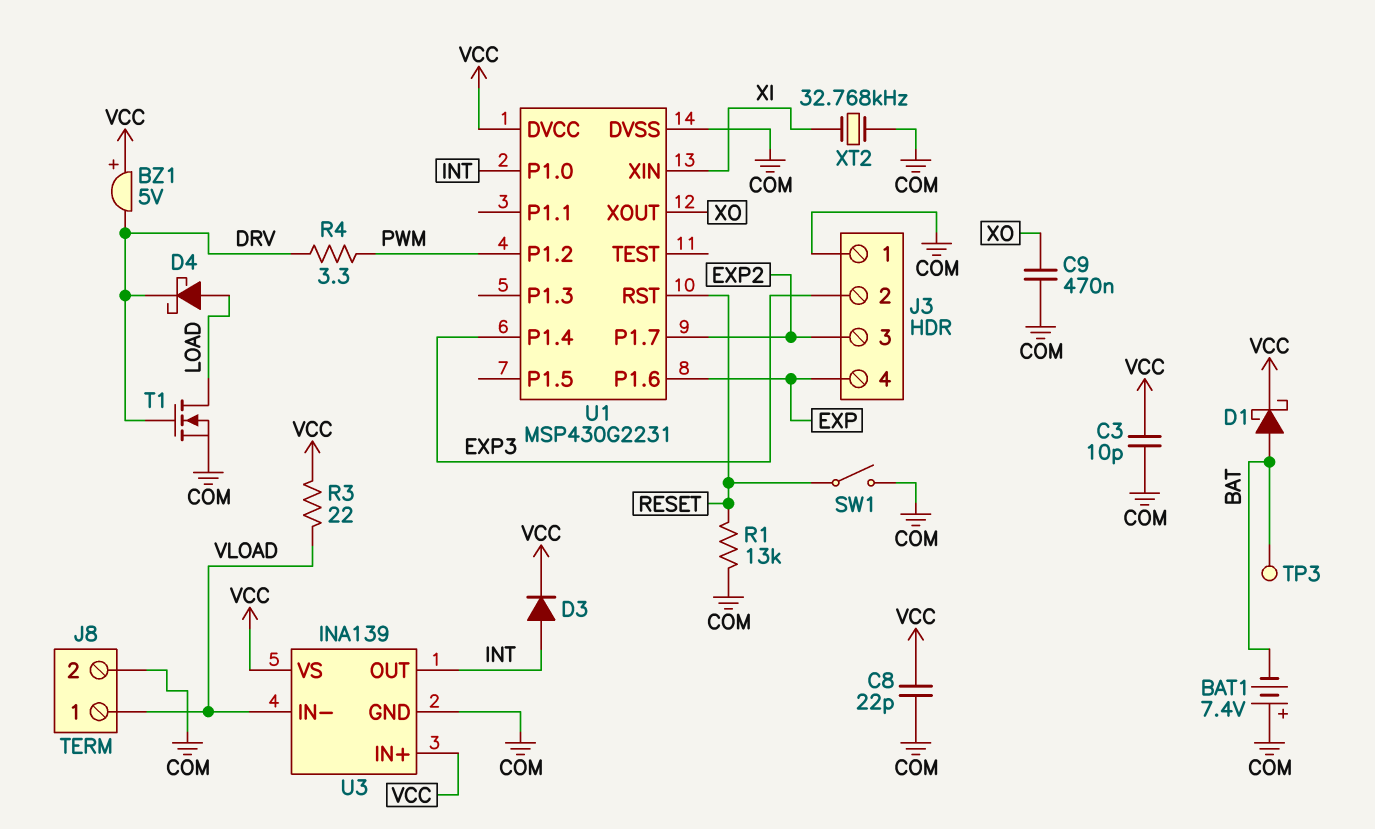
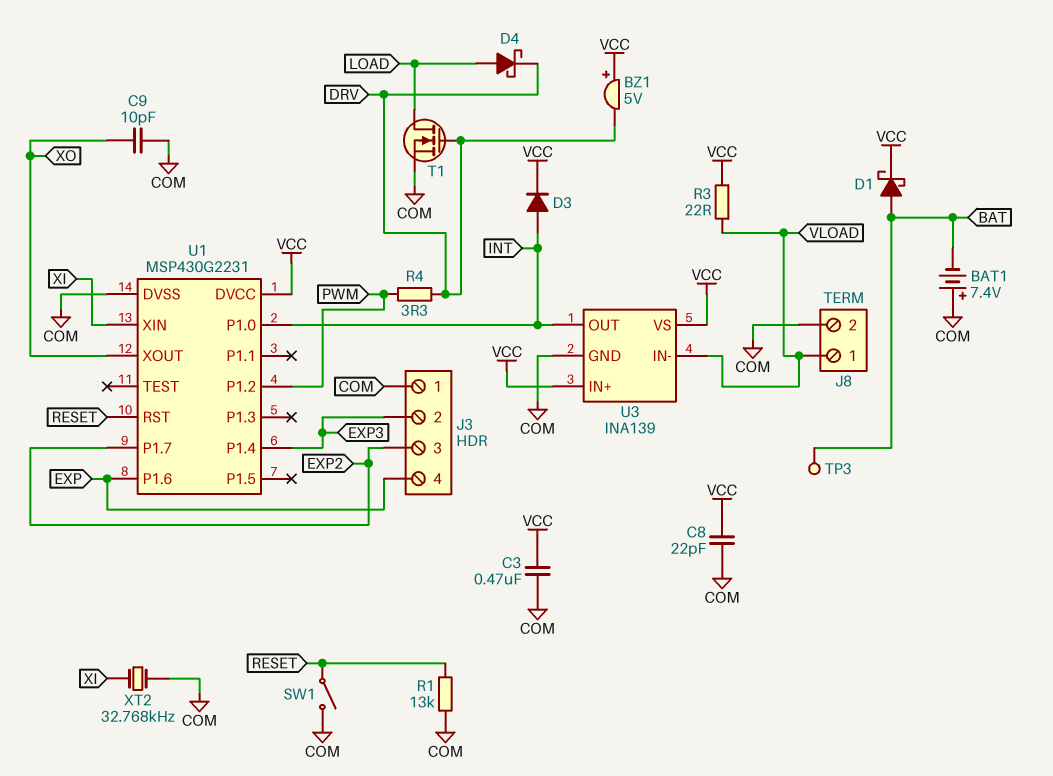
C3: 10pF (COM, VCC) -> 470nF (COM, VCC)
C9: 470nF (COM, XO) -> 10pF (COM, XO)

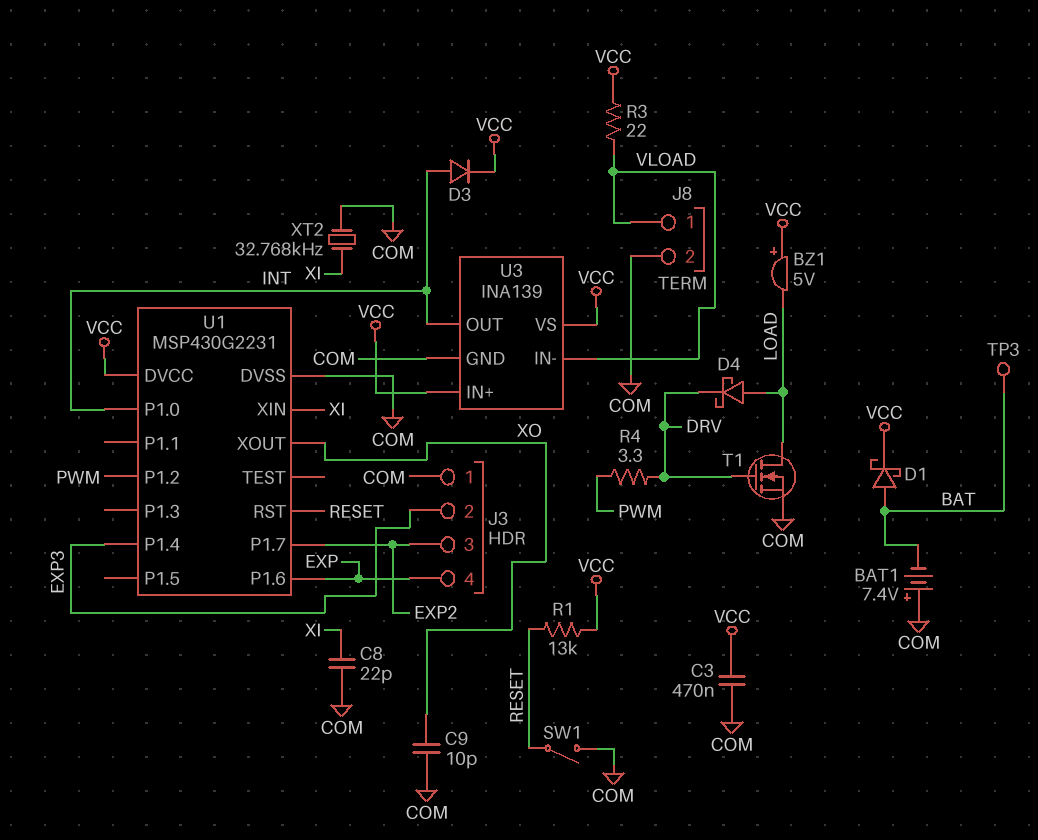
BZ1: buzzer 5V (plus VCC, minus DRV) -> buzzer 5V (plus VCC, minus LOAD)
C8: 22pF (COM, VCC) -> 22pF (COM, XI)
R1: 13k (COM, RESET) -> 13k (RESET, VCC)

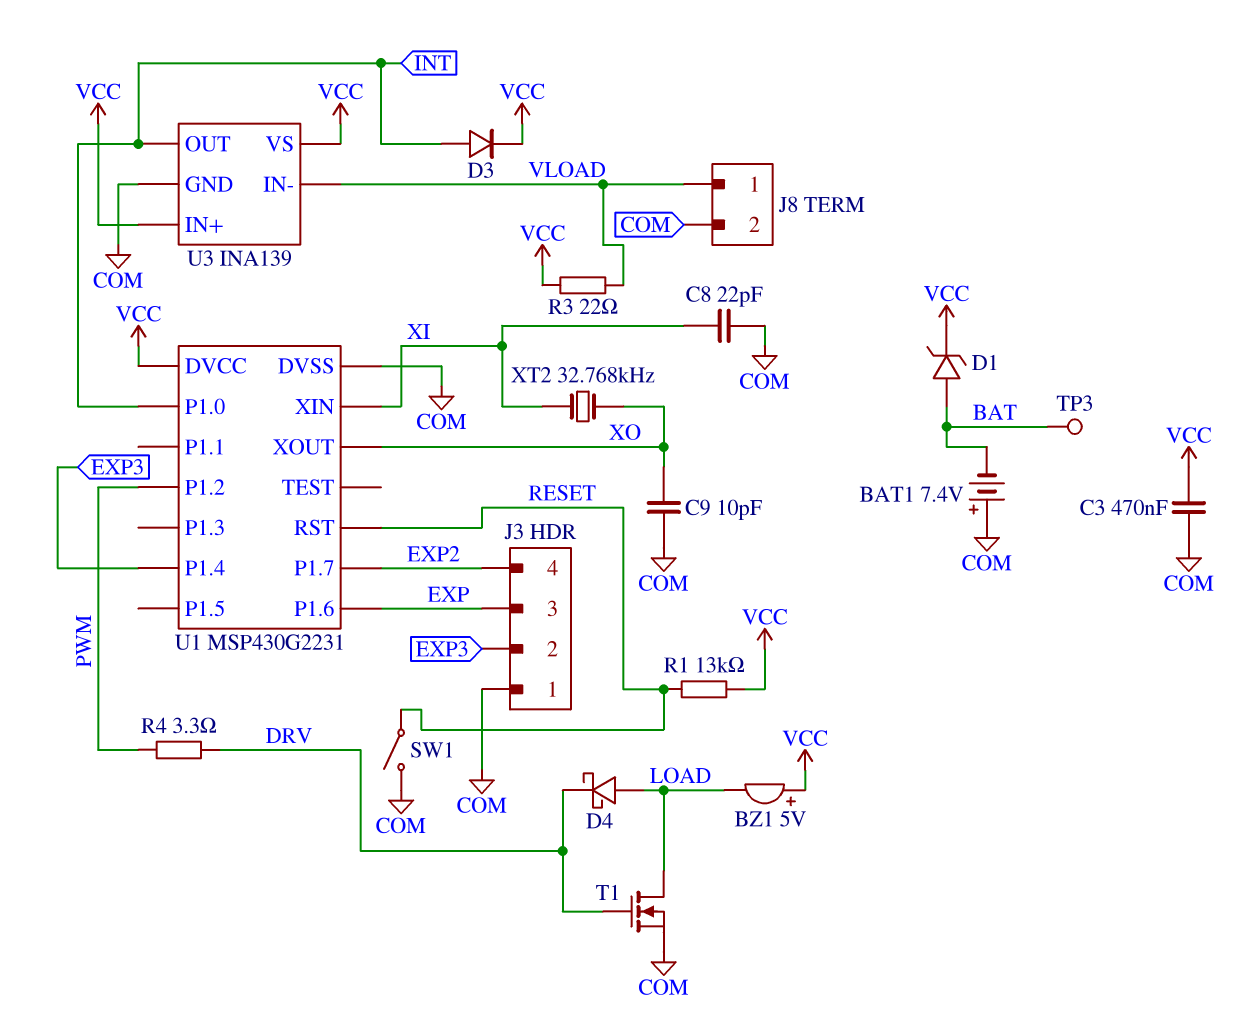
D1: schottky (A BAT, K VCC) -> zener (A BAT, K VCC)
J3 pin 3: EXP2 -> EXP
J3 pin 4: EXP -> EXP2
XT2: 32.768kHz (COM, XI) -> 32.768kHz (XI, XO)

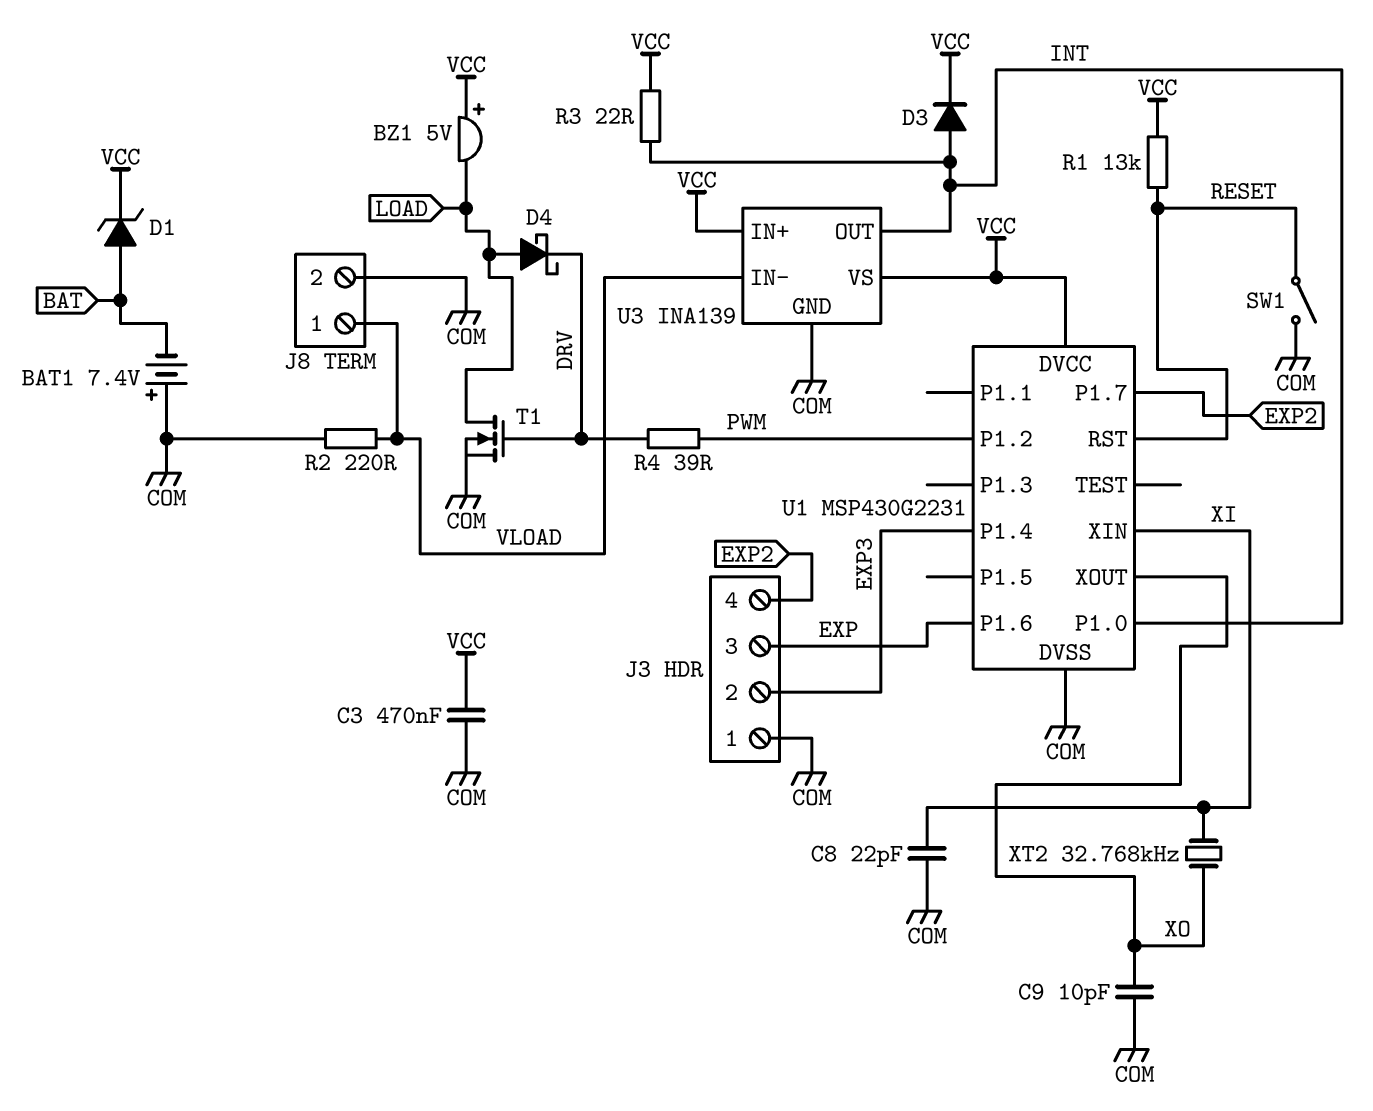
R2: none -> 220 (COM, VLOAD)
R3: 22 (VCC, VLOAD) -> 22 (INT, VCC)
R4: 3.3 (DRV, PWM) -> 39 (DRV, PWM)
TP3: test point (BAT) -> none

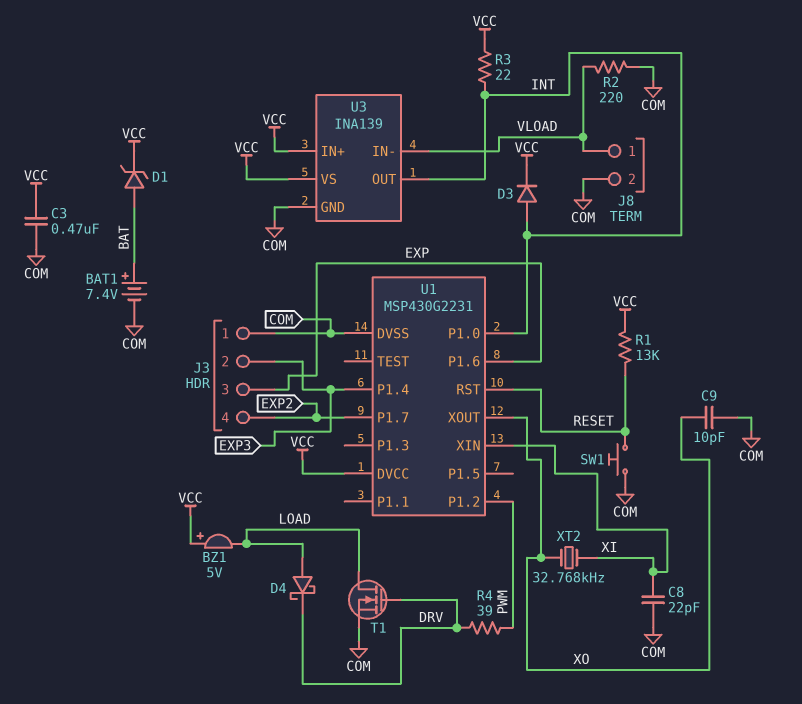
BAT1: 7.4V (plus COM, minus BAT) -> 7.4V (plus BAT, minus COM)
SW1: switch (COM, RESET) -> button (COM, RESET)

